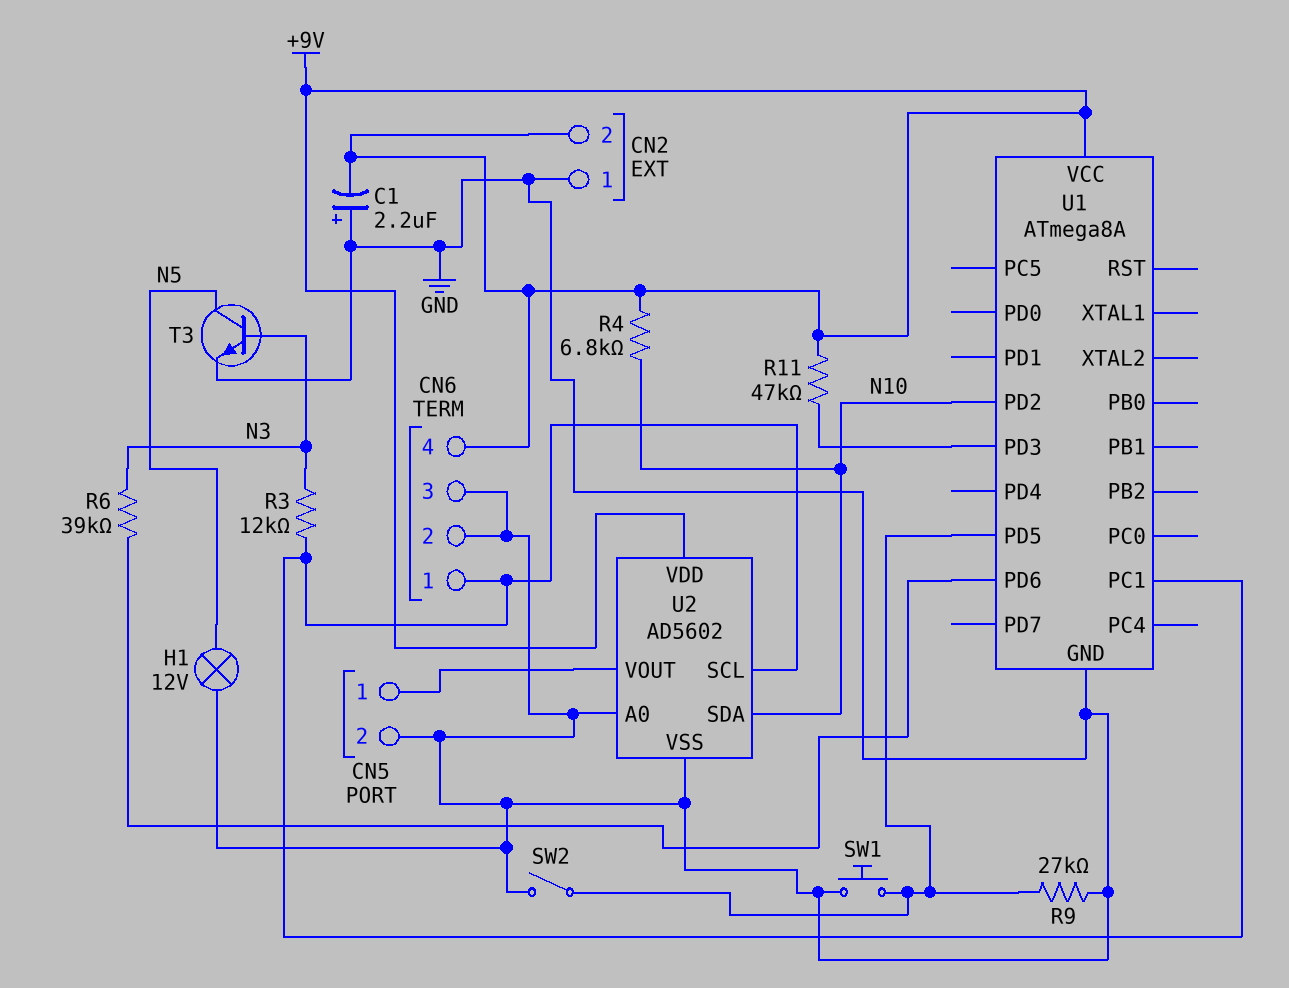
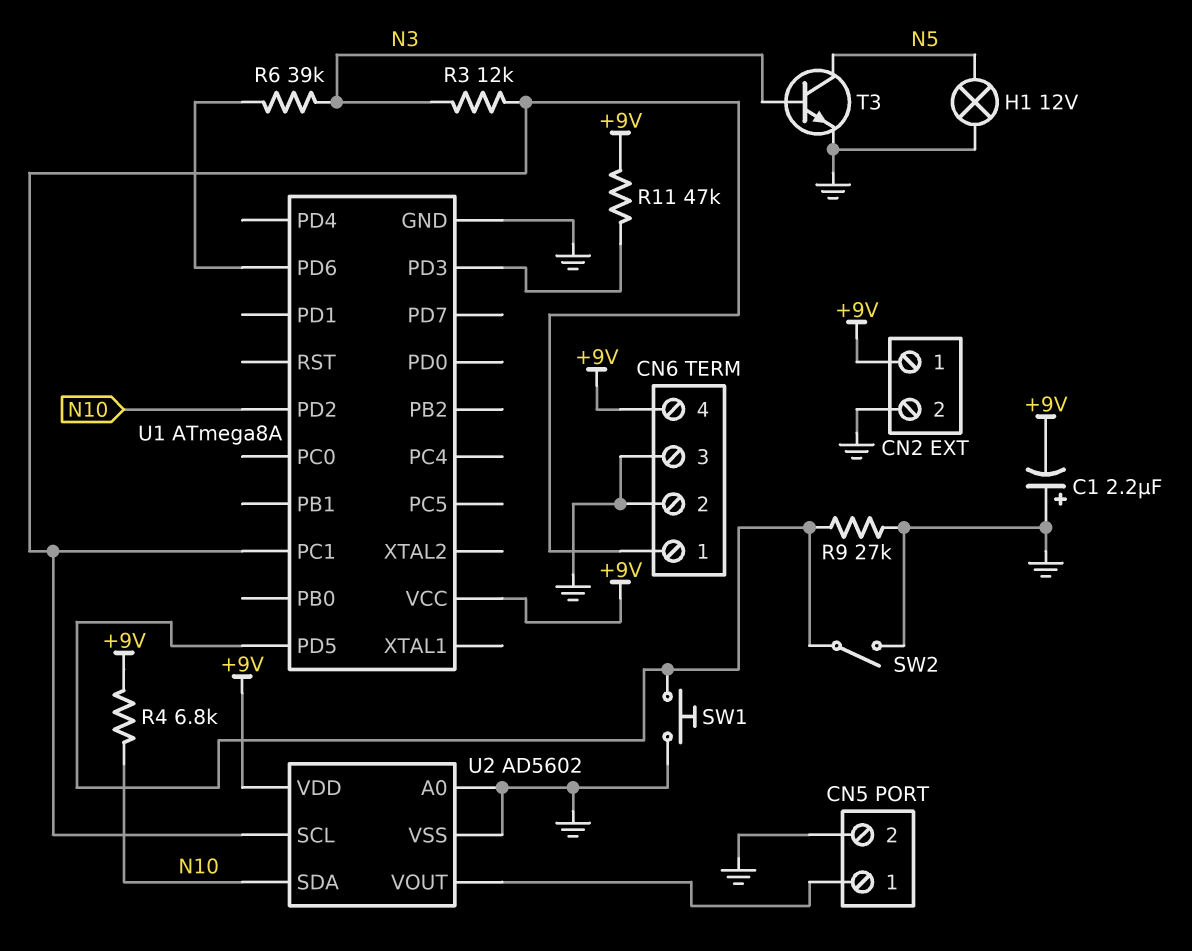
CN2 pin 1: GND -> +9V
CN2 pin 2: +9V -> GND

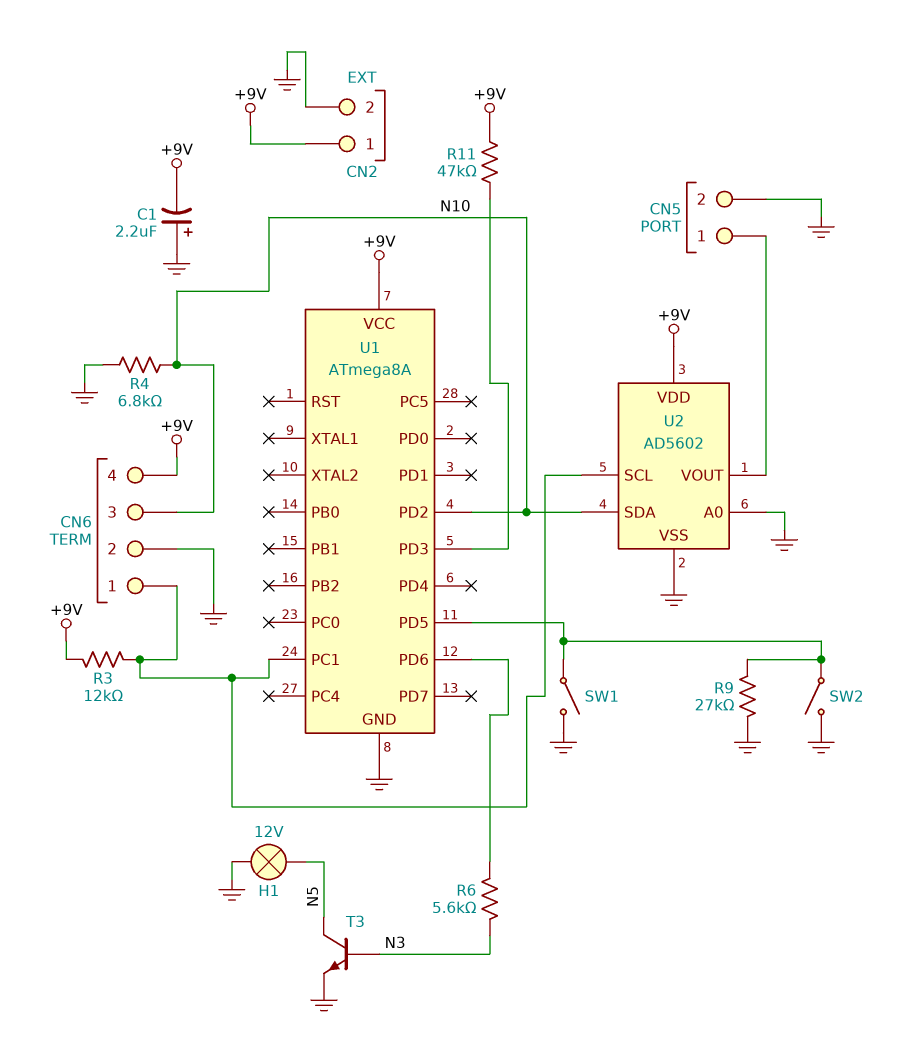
CN6 pin 3: GND -> N10
R3: 12k (CN6/1, N3) -> 12k (+9V, CN6/1)
R4: 6.8k (+9V, N10) -> 6.8k (GND, N10)
R6: 39k (N3, U1/PD6) -> 5.6k (N3, U1/PD6)
SW1: button (GND, U1/PD5) -> switch (GND, U1/PD5)

